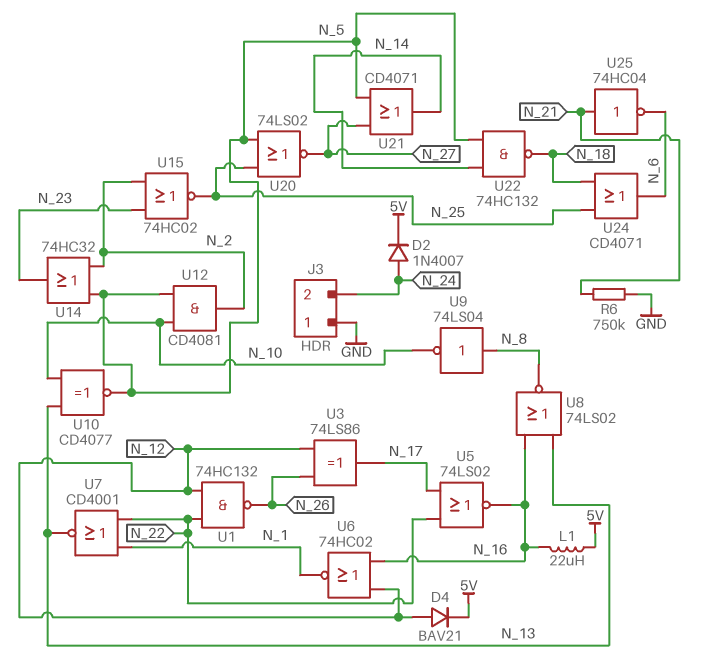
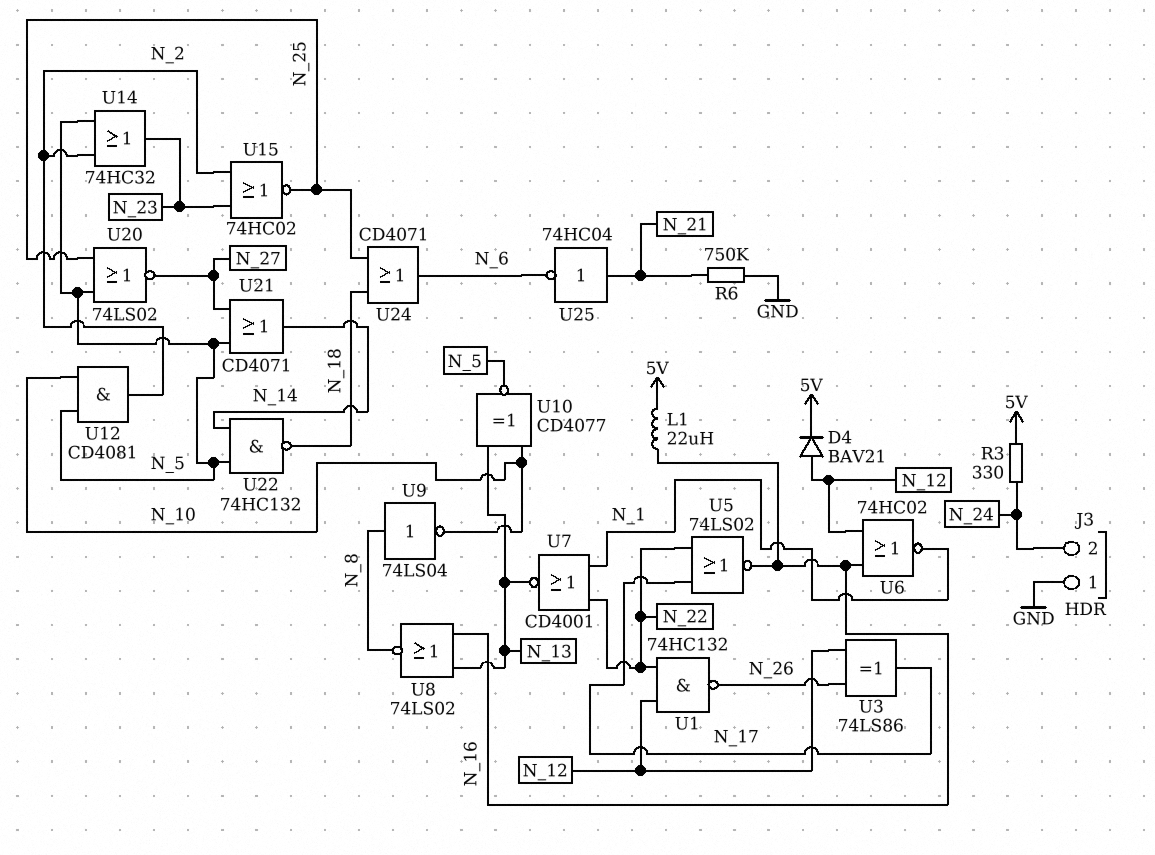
D2: diode 1N4007 (A N_24, K 5V) -> none
R3: none -> 330 (5V, N_24)

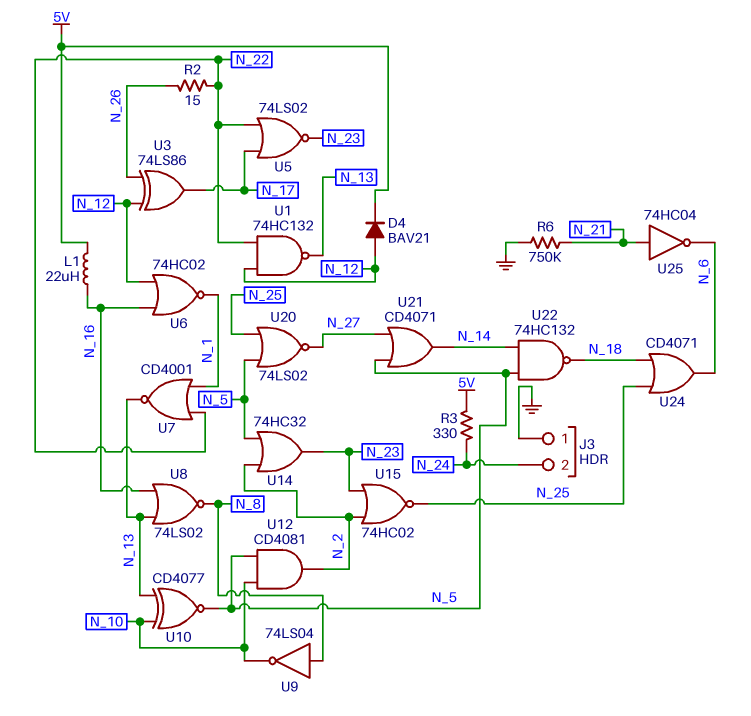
R2: none -> 15 (N_22, N_26)
U1: NAND 74HC132 (in N_12, in N_22, out N_26) -> NAND 74HC132 (in N_12, in N_22, out N_13)
U5: NOR 74LS02 (in N_17, in N_22, out N_16) -> NOR 74LS02 (in N_17, in N_22, out N_23)

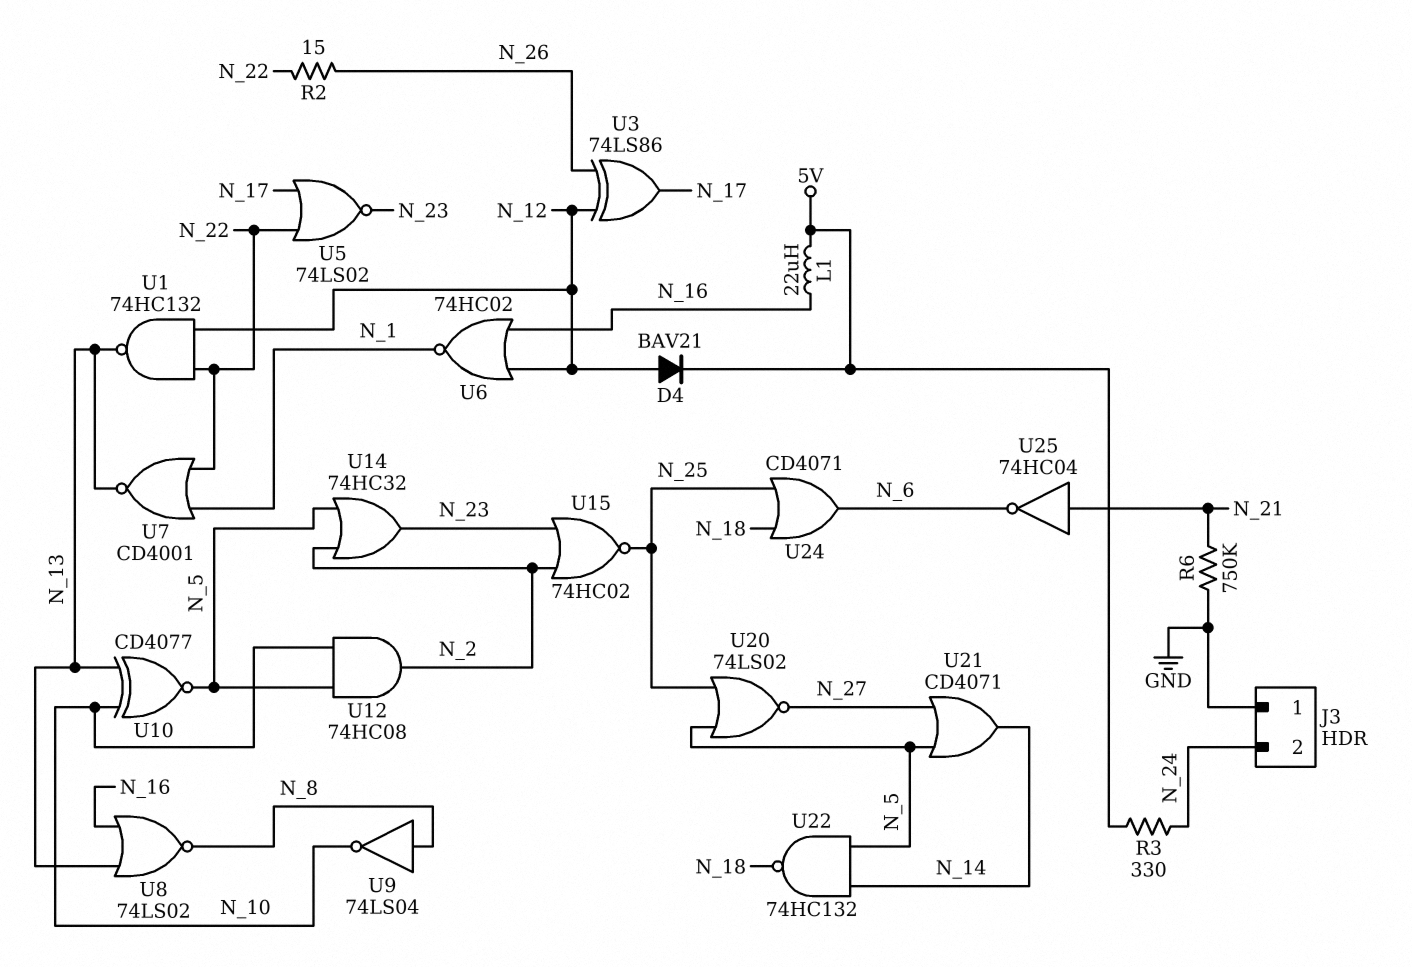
U12: AND CD4081 (in N_5, in N_10, out N_2) -> AND 74HC08 (in N_5, in N_10, out N_2)

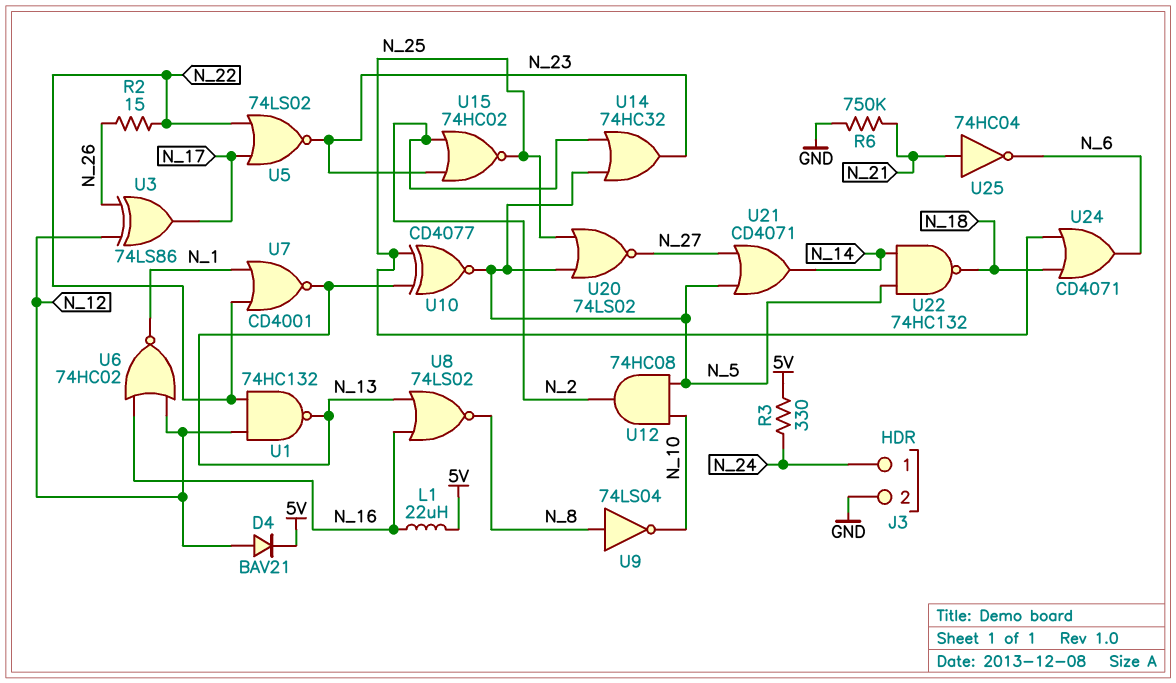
J3 pin 1: GND -> N_24
J3 pin 2: N_24 -> GND
U10: XNOR CD4077 (in N_10, in N_13, out N_5) -> XNOR CD4077 (in N_13, in N_25, out N_5)

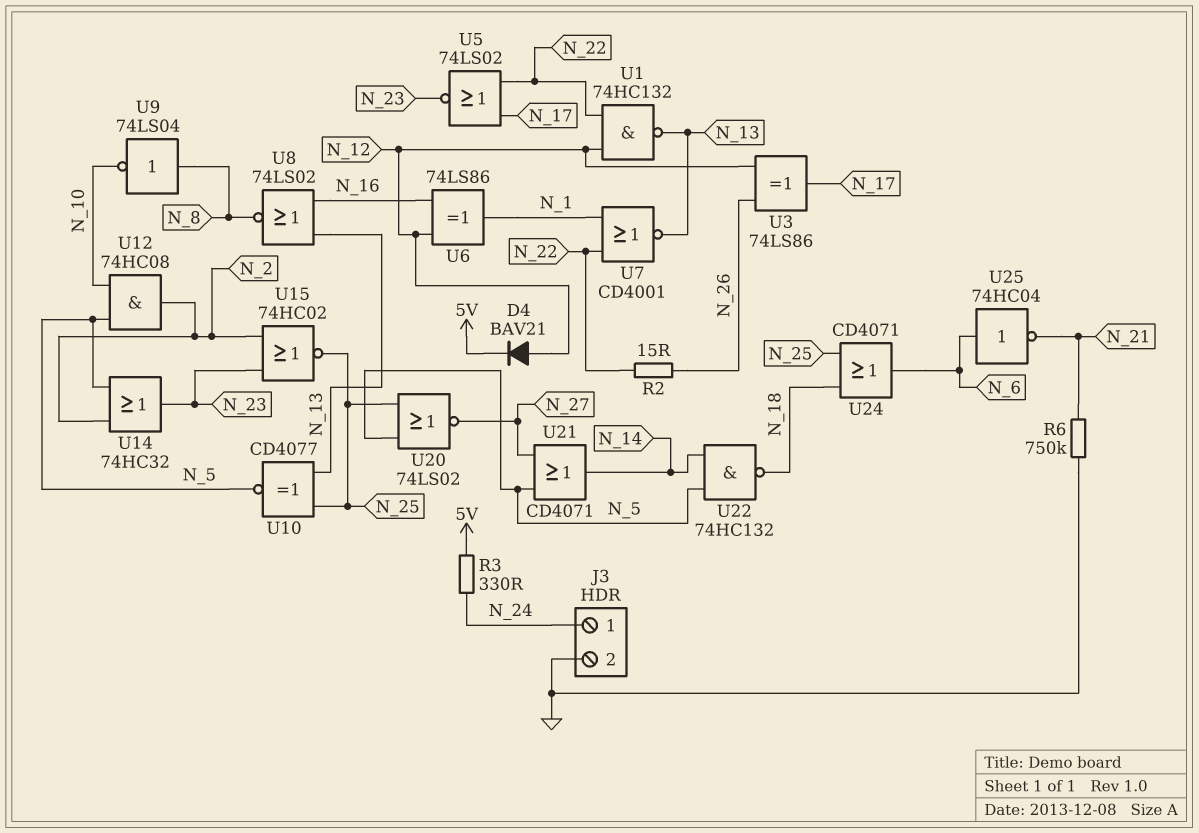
L1: 22uH (5V, N_16) -> none
U6: NOR 74HC02 (in N_12, in N_16, out N_1) -> XOR 74LS86 (in N_12, in N_16, out N_1)
U25: NOT 74HC04 (in N_21, out N_6) -> NOT 74HC04 (in N_6, out N_21)

